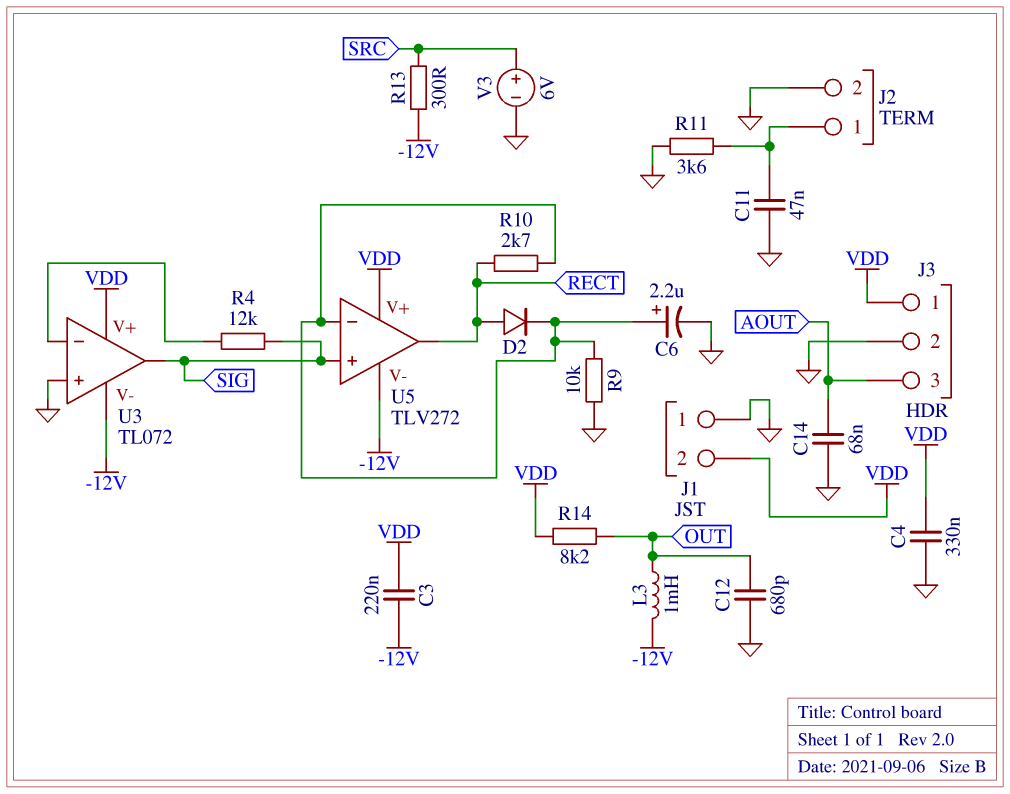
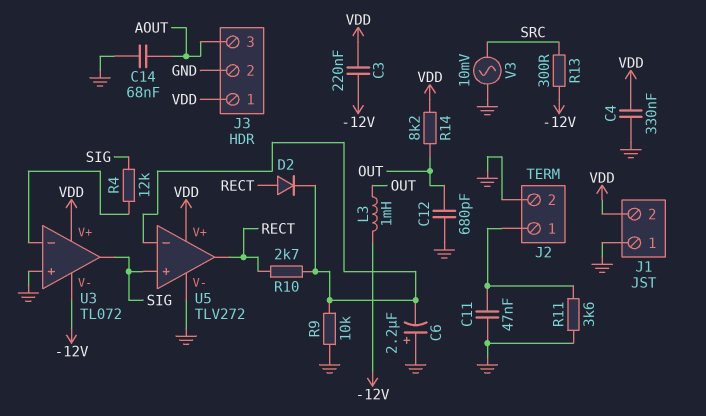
C6: 2.2uF (plus U5/in-, minus GND) -> 2.2uF (plus GND, minus U5/in-)
U5 pin V-: -12V -> GND
V3: 6V (plus SRC, minus GND) -> AC 10mV (GND, SRC)

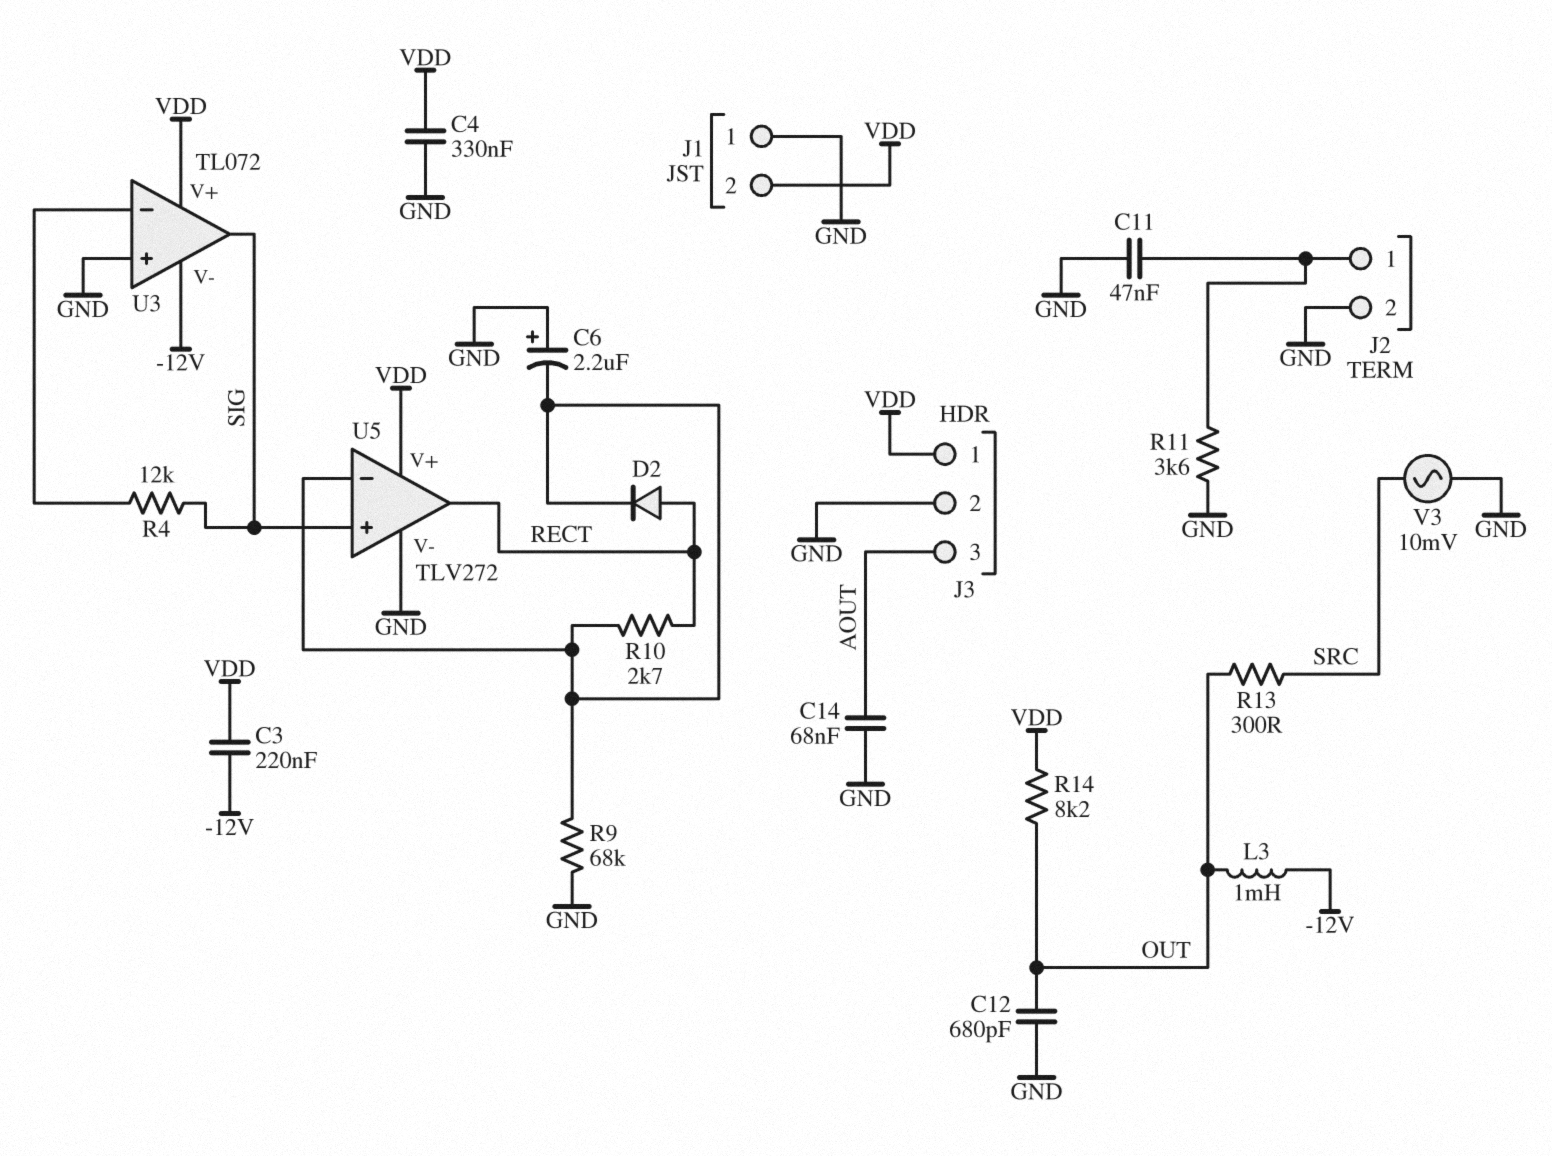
R9: 10k (GND, U5/in-) -> 68k (GND, U5/in-)
R13: 300 (-12V, SRC) -> 300 (OUT, SRC)

